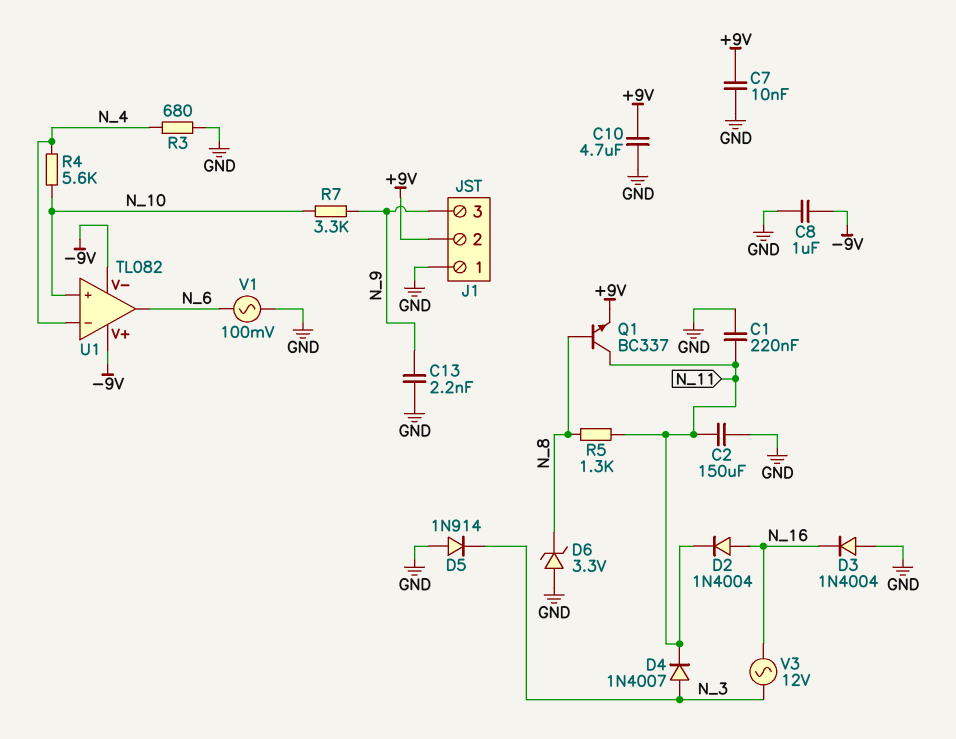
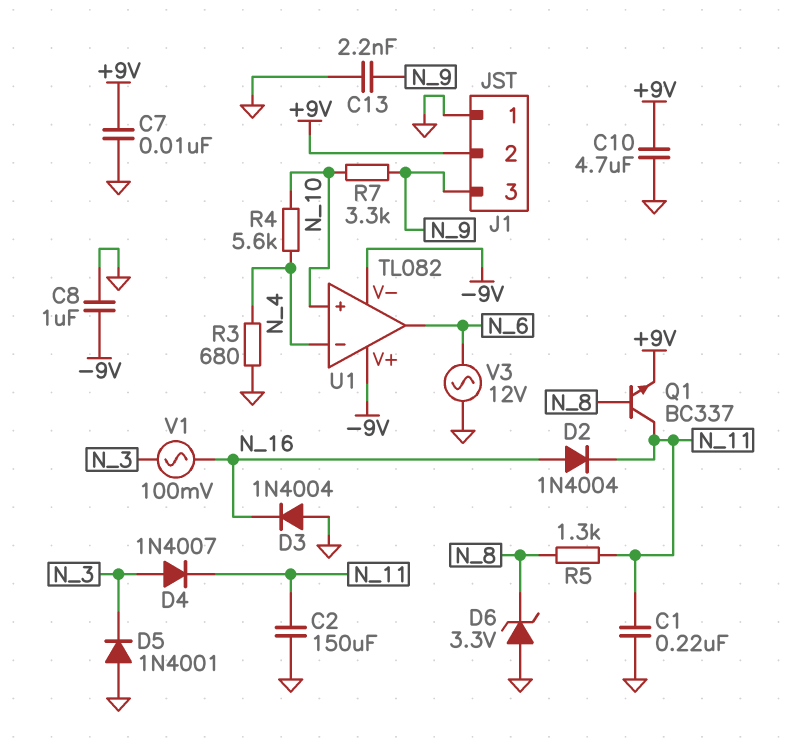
D5: diode 1N914 (A GND, K N_3) -> diode 1N4001 (A GND, K N_3)
V1: AC 100mV (GND, N_6) -> AC 100mV (N_3, N_16)
V3: AC 12V (N_3, N_16) -> AC 12V (GND, N_6)

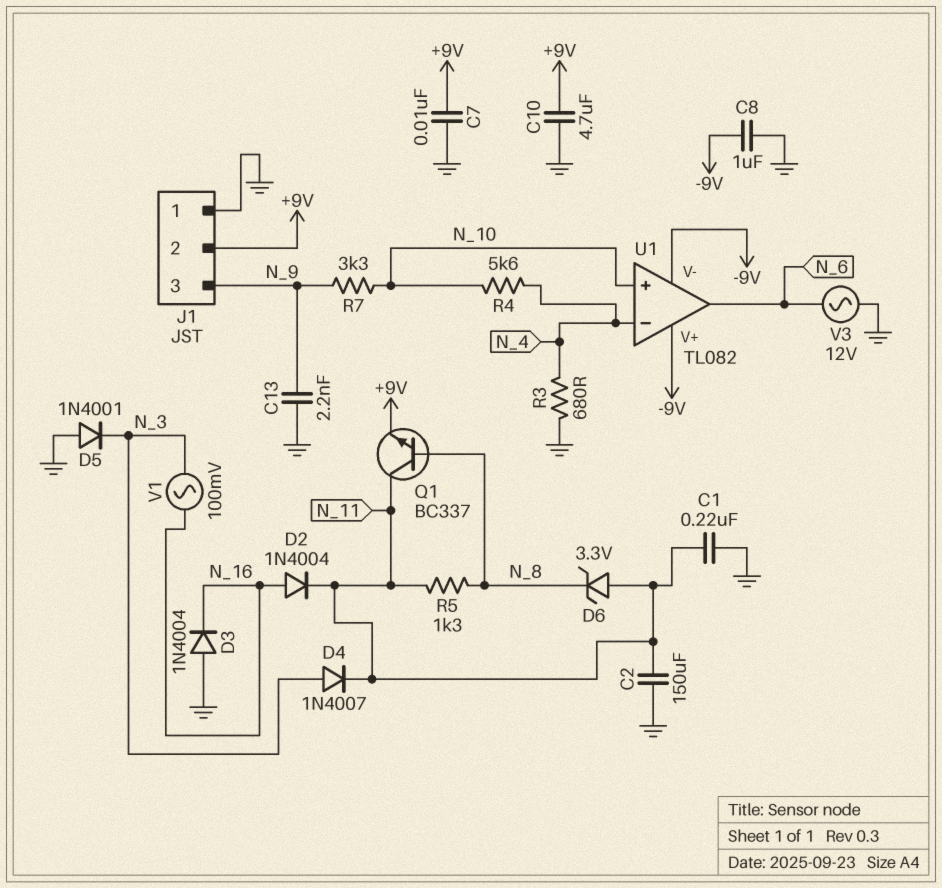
D6: zener 3.3V (A GND, K N_8) -> zener 3.3V (A N_11, K N_8)

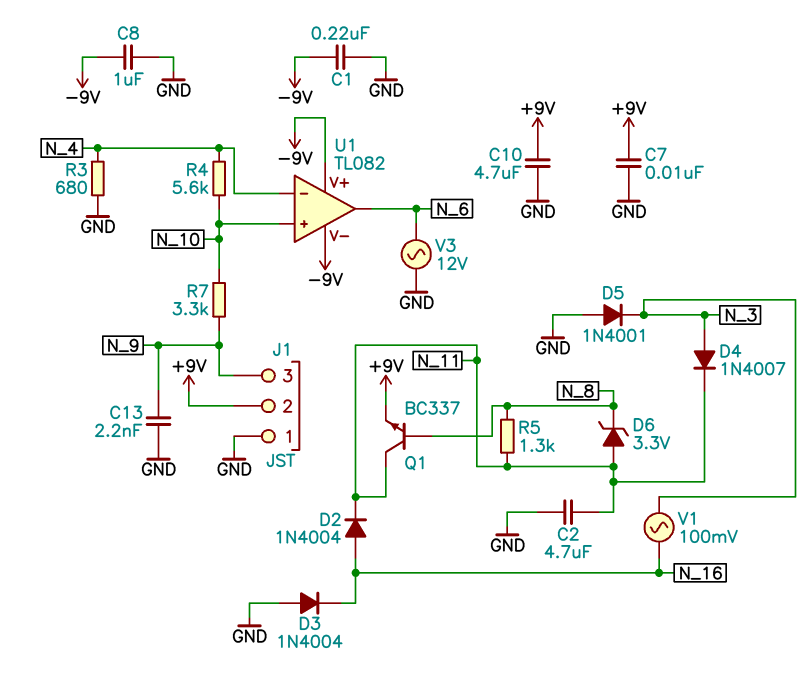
C1: 220nF (GND, N_11) -> 220nF (-9V, GND)
C2: 150uF (GND, N_11) -> 4.7uF (GND, N_11)

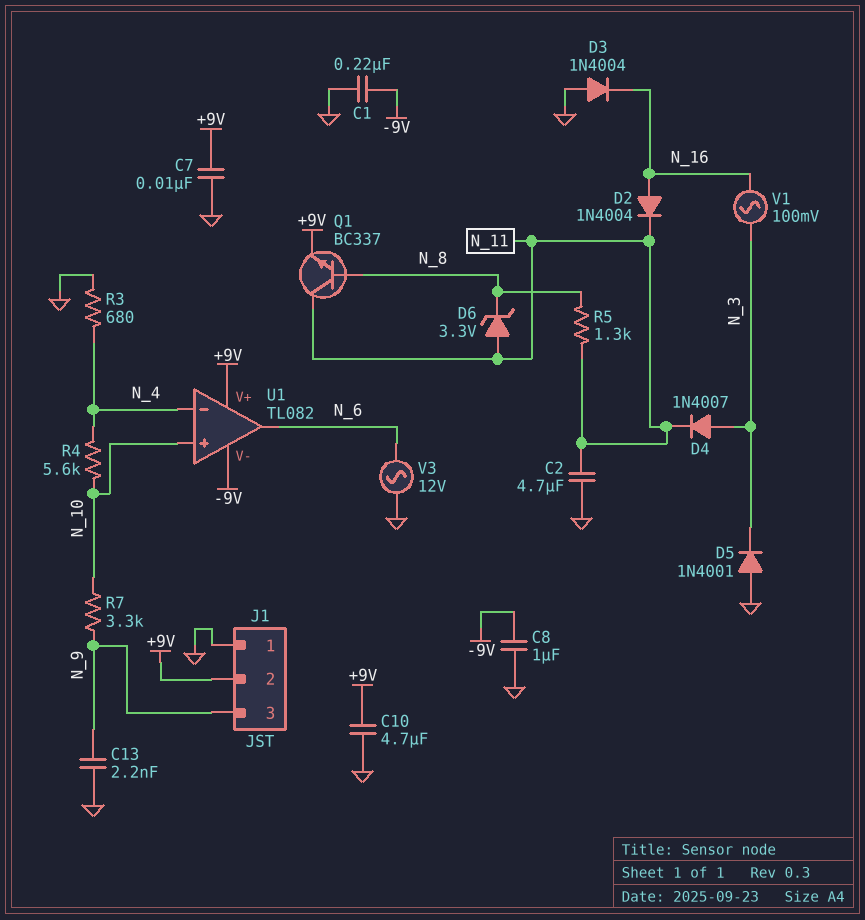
U1 pin V+: -9V -> +9V

